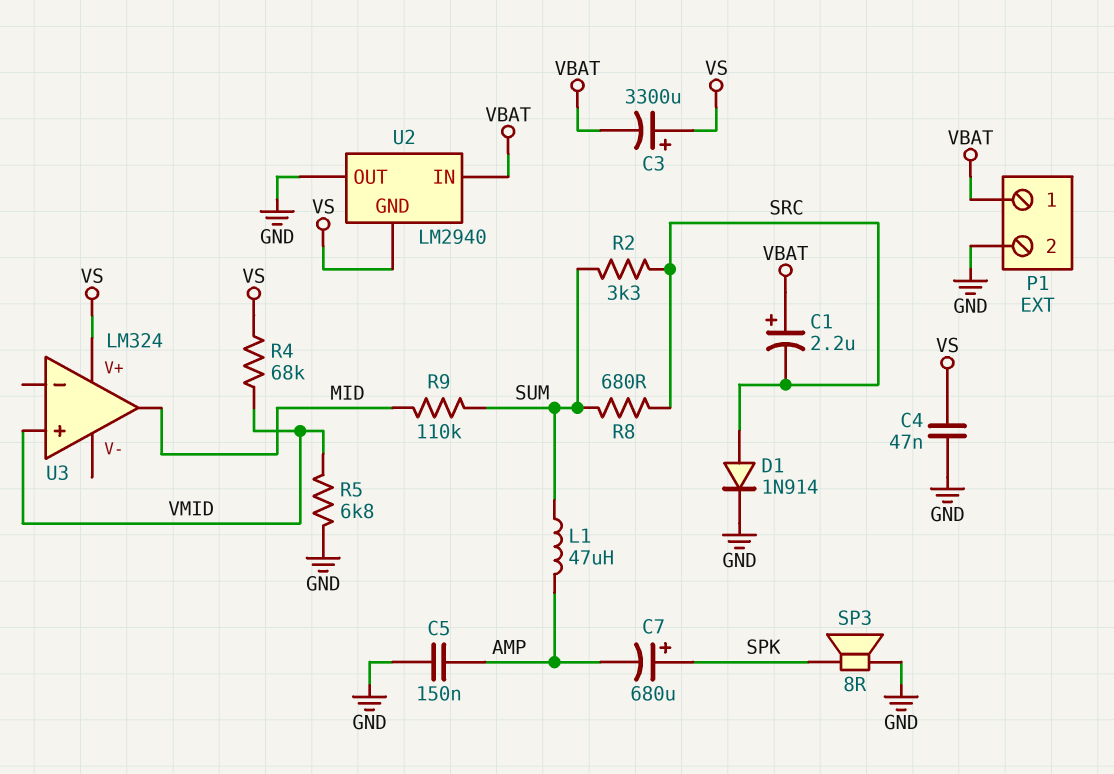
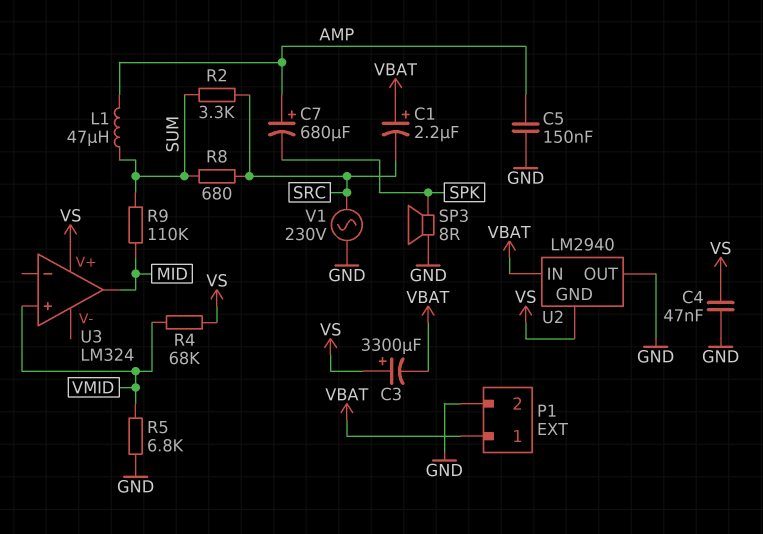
C7: 680uF (plus SPK, minus AMP) -> 680uF (plus AMP, minus SPK)
D1: diode 1N914 (A SRC, K GND) -> none
V1: none -> AC 230V (GND, SRC)

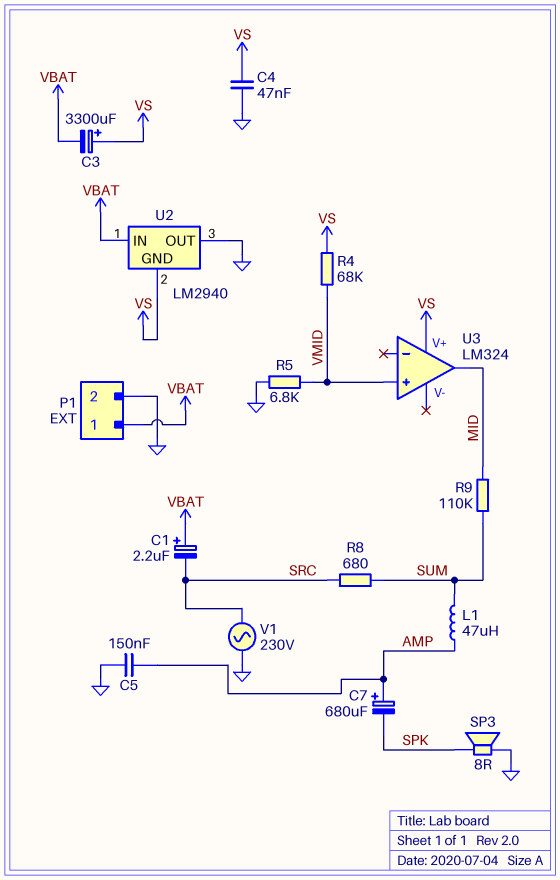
R2: 3.3k (SRC, SUM) -> none

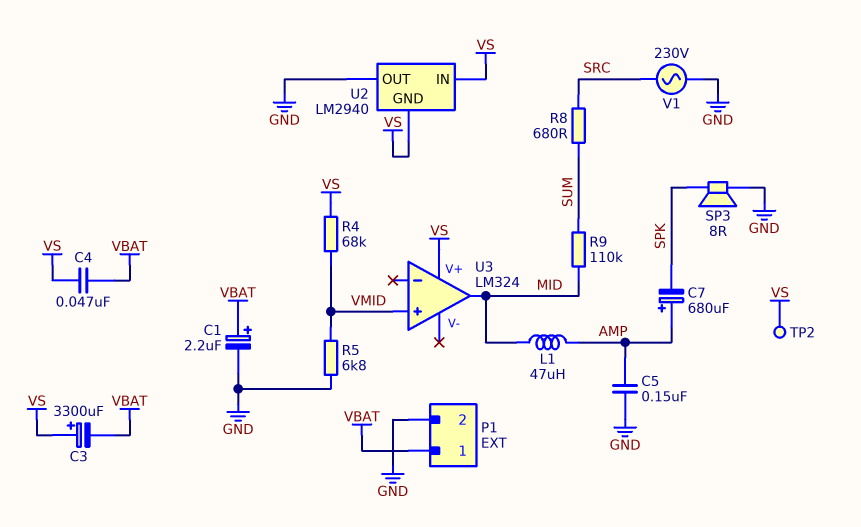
C1: 2.2uF (plus VBAT, minus SRC) -> 2.2uF (plus VBAT, minus GND)
C4: 47nF (GND, VS) -> 47nF (VBAT, VS)
L1: 47uH (AMP, SUM) -> 47uH (AMP, MID)
TP2: none -> test point (VS)
U2 pin IN: VBAT -> VS

